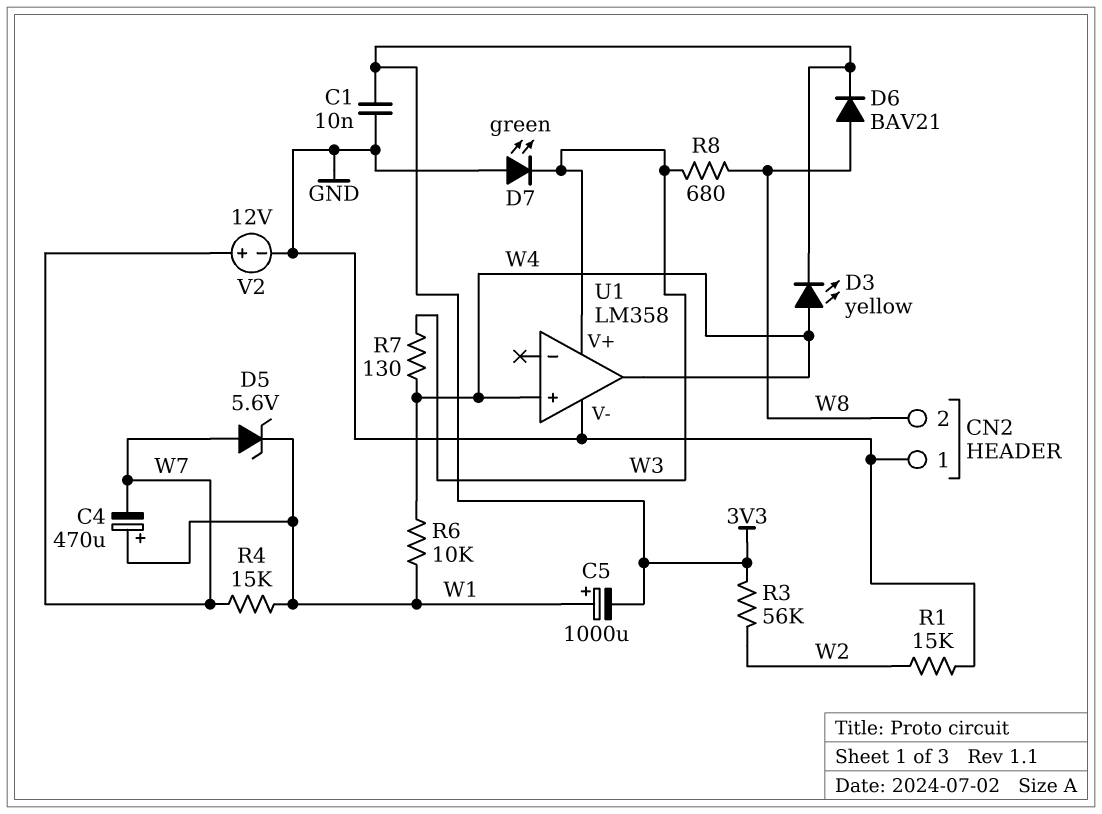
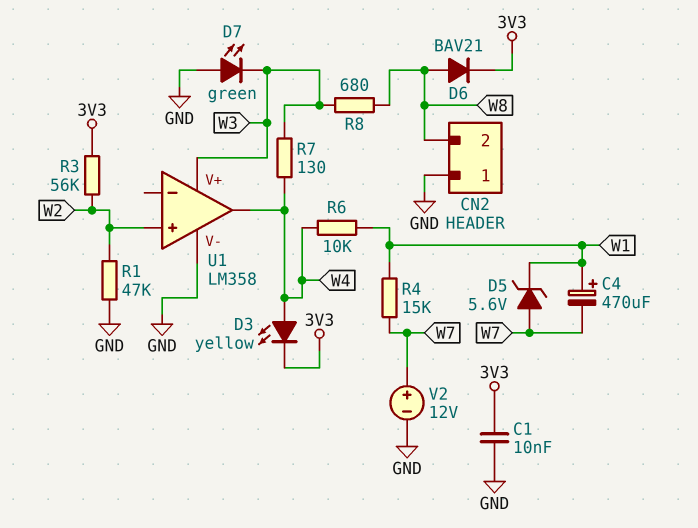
C5: 1000uF (plus W1, minus 3V3) -> none
R1: 15k (GND, W2) -> 47k (GND, W2)
U1 pin in+: W4 -> W2

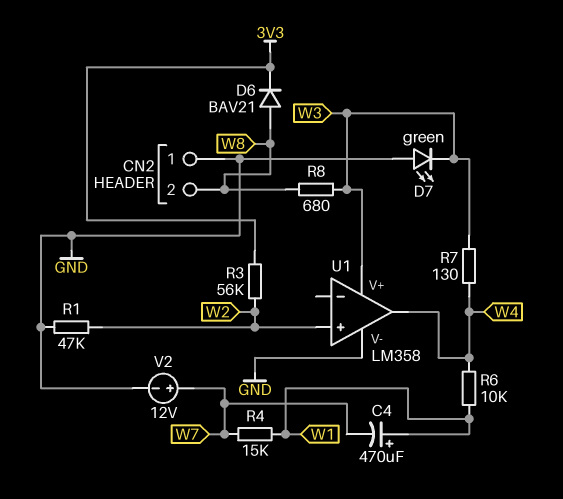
C1: 10nF (3V3, GND) -> none
D3: LED yellow (A W4, K 3V3) -> none
D5: zener 5.6V (A W7, K W1) -> none

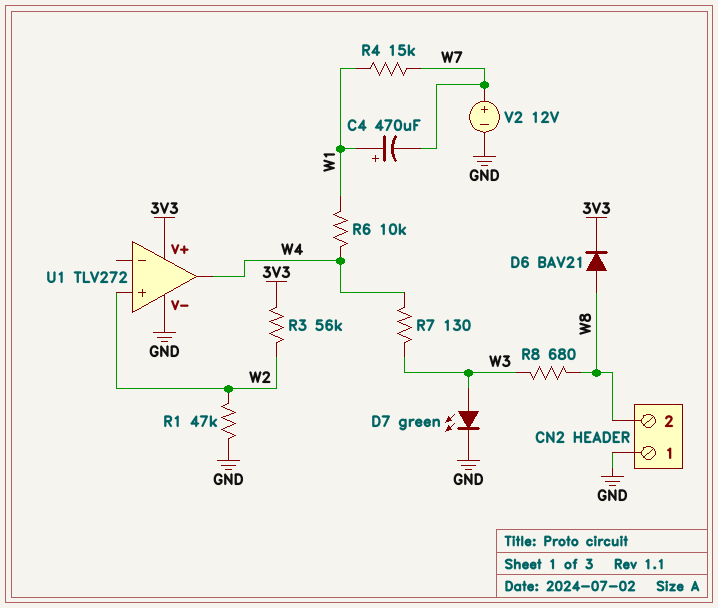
D7: LED green (A GND, K W3) -> LED green (A W3, K GND)
U1: LM358 -> TLV272
U1 pin V+: W3 -> 3V3

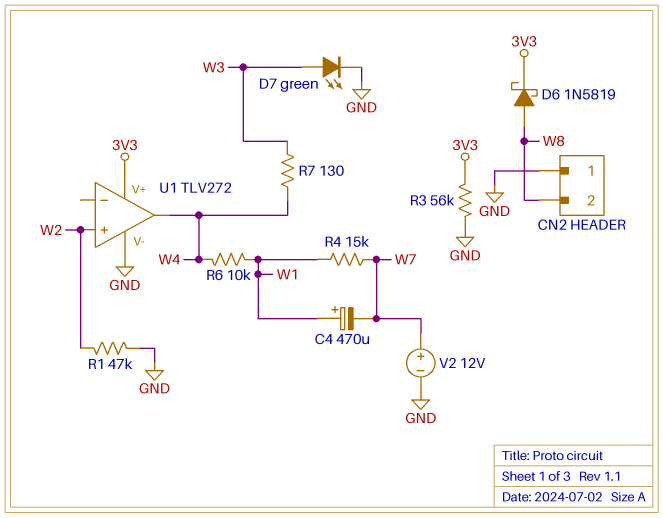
D6: diode BAV21 (A W8, K 3V3) -> schottky 1N5819 (A W8, K 3V3)
R3: 56k (3V3, W2) -> 56k (3V3, GND)
R8: 680 (W3, W8) -> none

